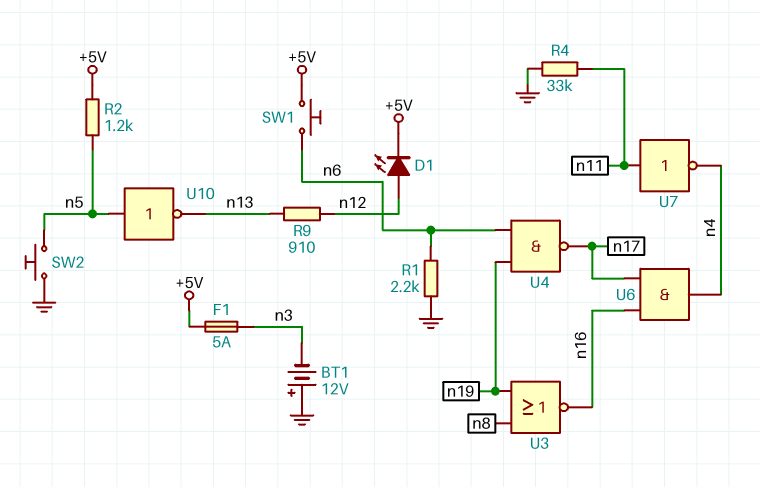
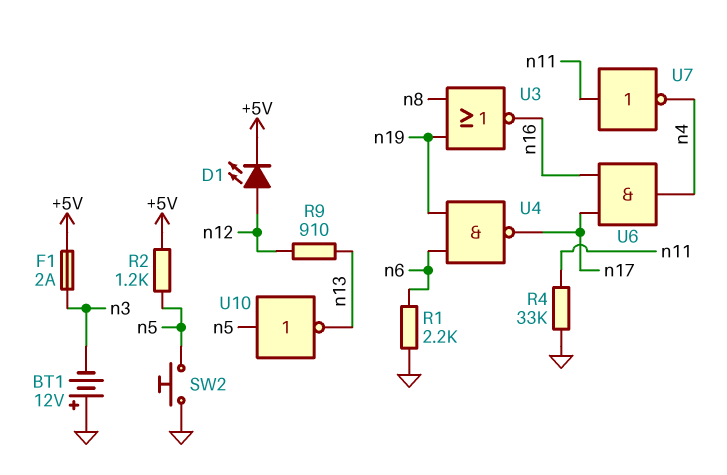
F1: 5A (+5V, n3) -> 2A (+5V, n3)
SW1: button (+5V, n6) -> none

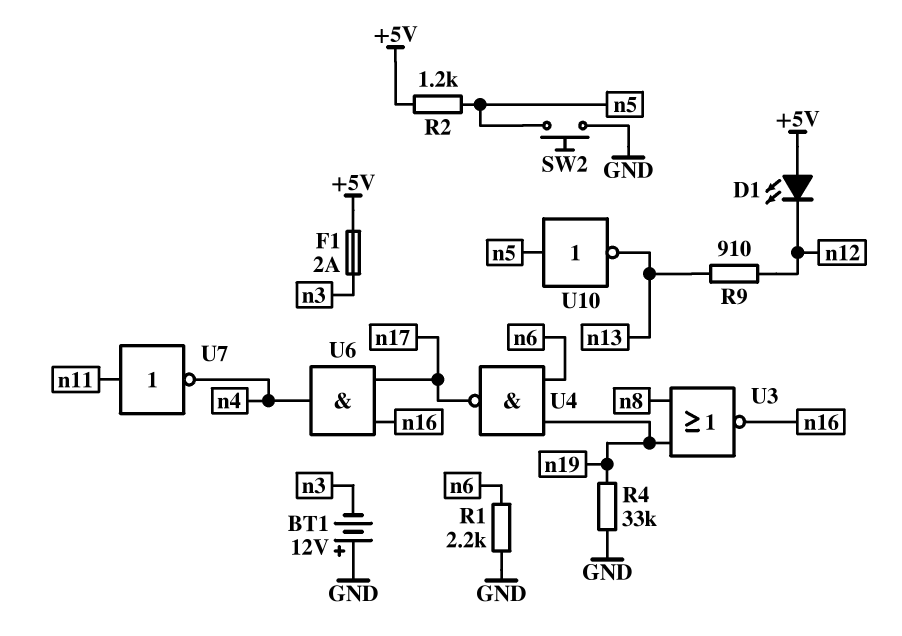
D1: LED (A n12, K +5V) -> LED (A +5V, K n12)
R4: 33k (GND, n11) -> 33k (GND, n19)

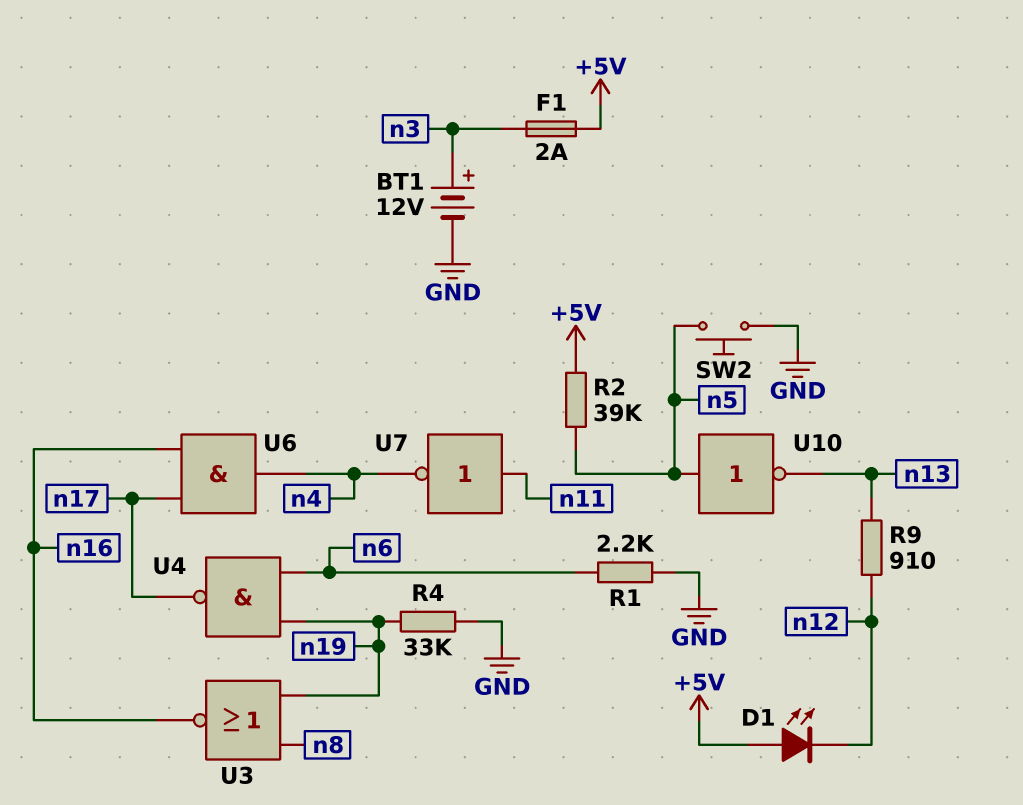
BT1: 12V (plus GND, minus n3) -> 12V (plus n3, minus GND)
R2: 1.2k (+5V, n5) -> 39k (+5V, n5)

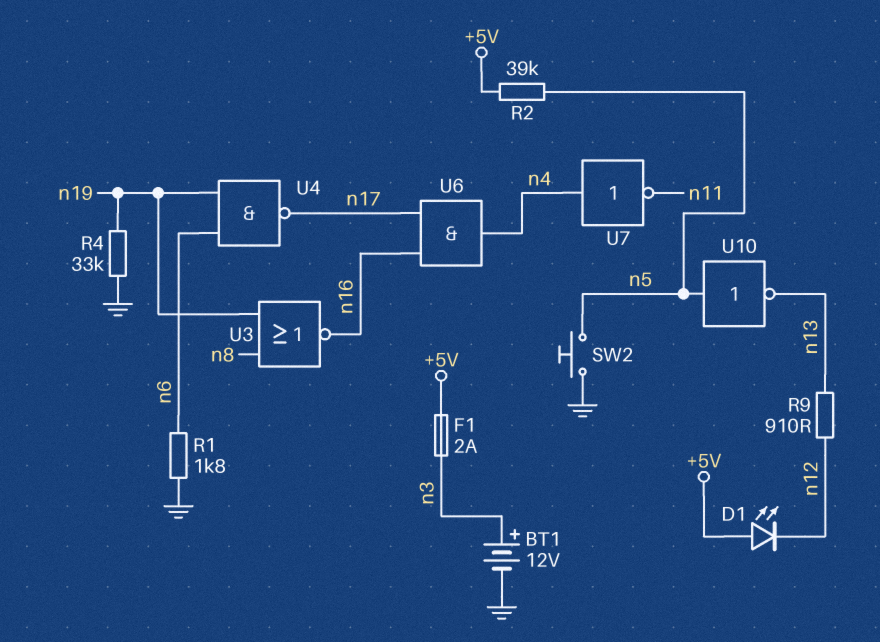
R1: 2.2k (GND, n6) -> 1.8k (GND, n6)
U7: NOT (in n11, out n4) -> NOT (in n4, out n11)

